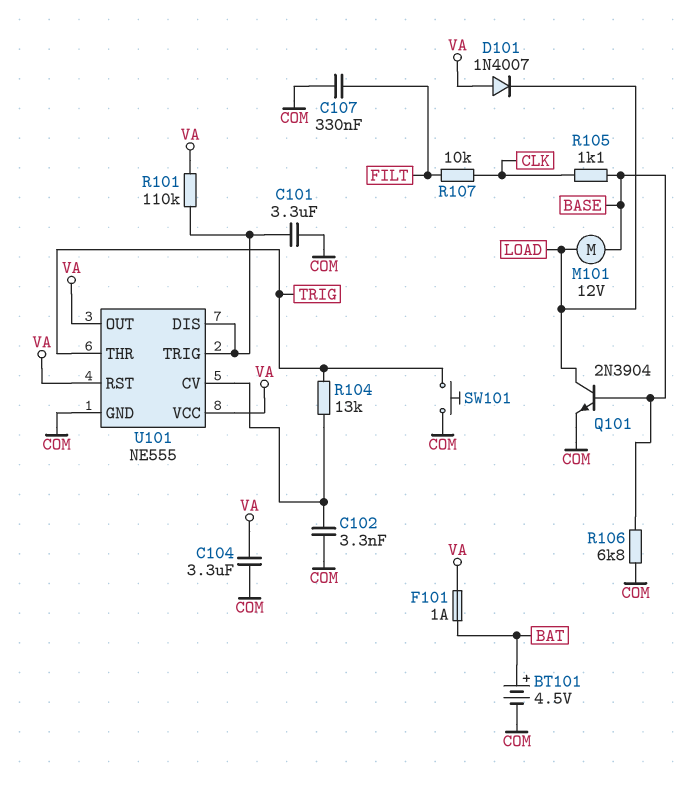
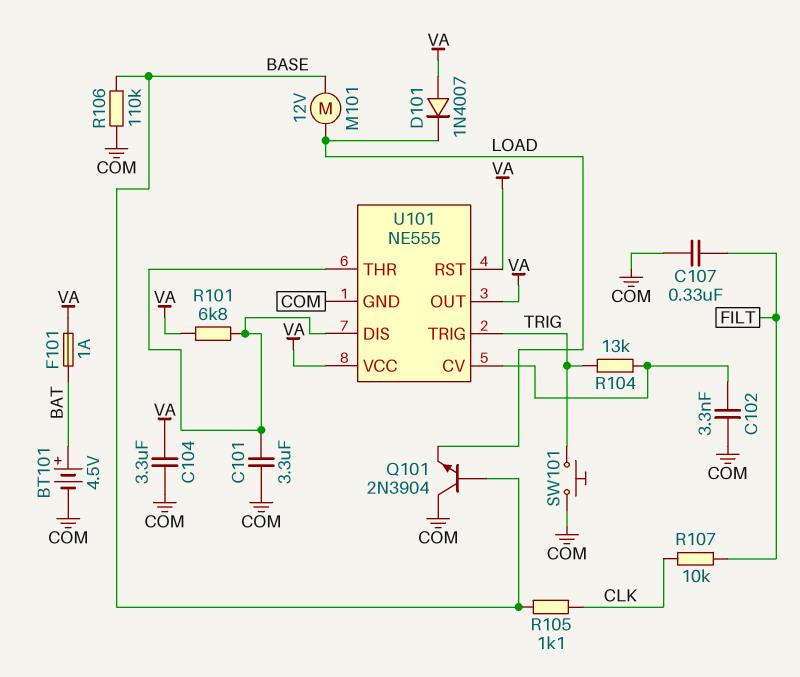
Q101: NPN 2N3904 (B BASE, C LOAD, E COM) -> NPN 2N3904 (B BASE, C COM, E LOAD)
R101: 110k (U101/DIS, VA) -> 6.8k (U101/DIS, VA)
R106: 6.8k (BASE, COM) -> 110k (BASE, COM)
U101 pin THR: TRIG -> U101/DIS
U101 pin TRIG: U101/DIS -> TRIG

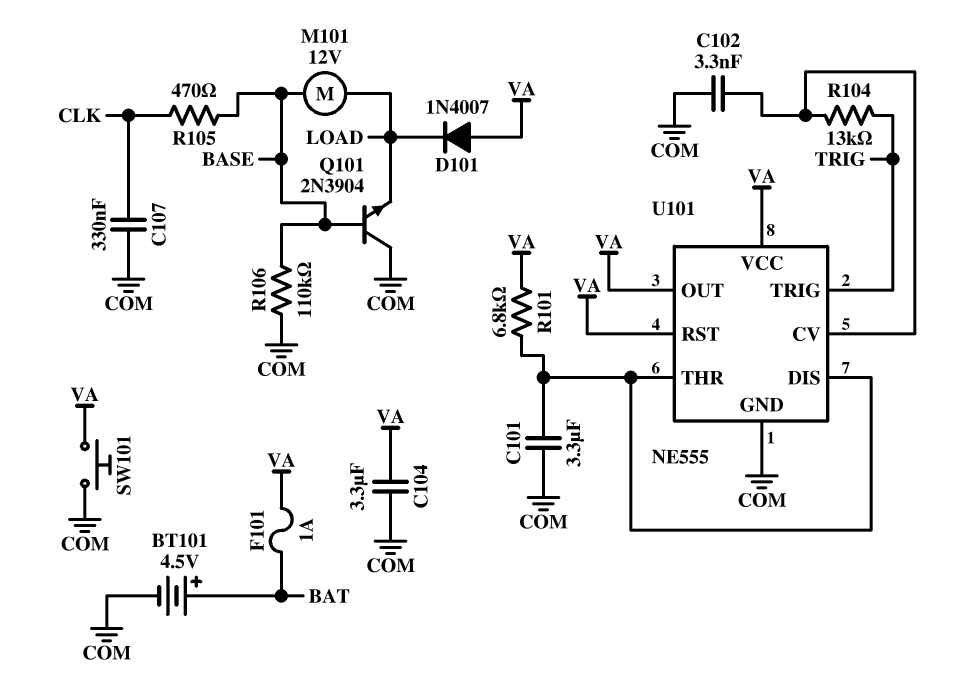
C107: 330nF (COM, FILT) -> 330nF (CLK, COM)
R105: 1.1k (BASE, CLK) -> 470 (BASE, CLK)
R107: 10k (CLK, FILT) -> none
SW101: button (COM, TRIG) -> button (COM, VA)

